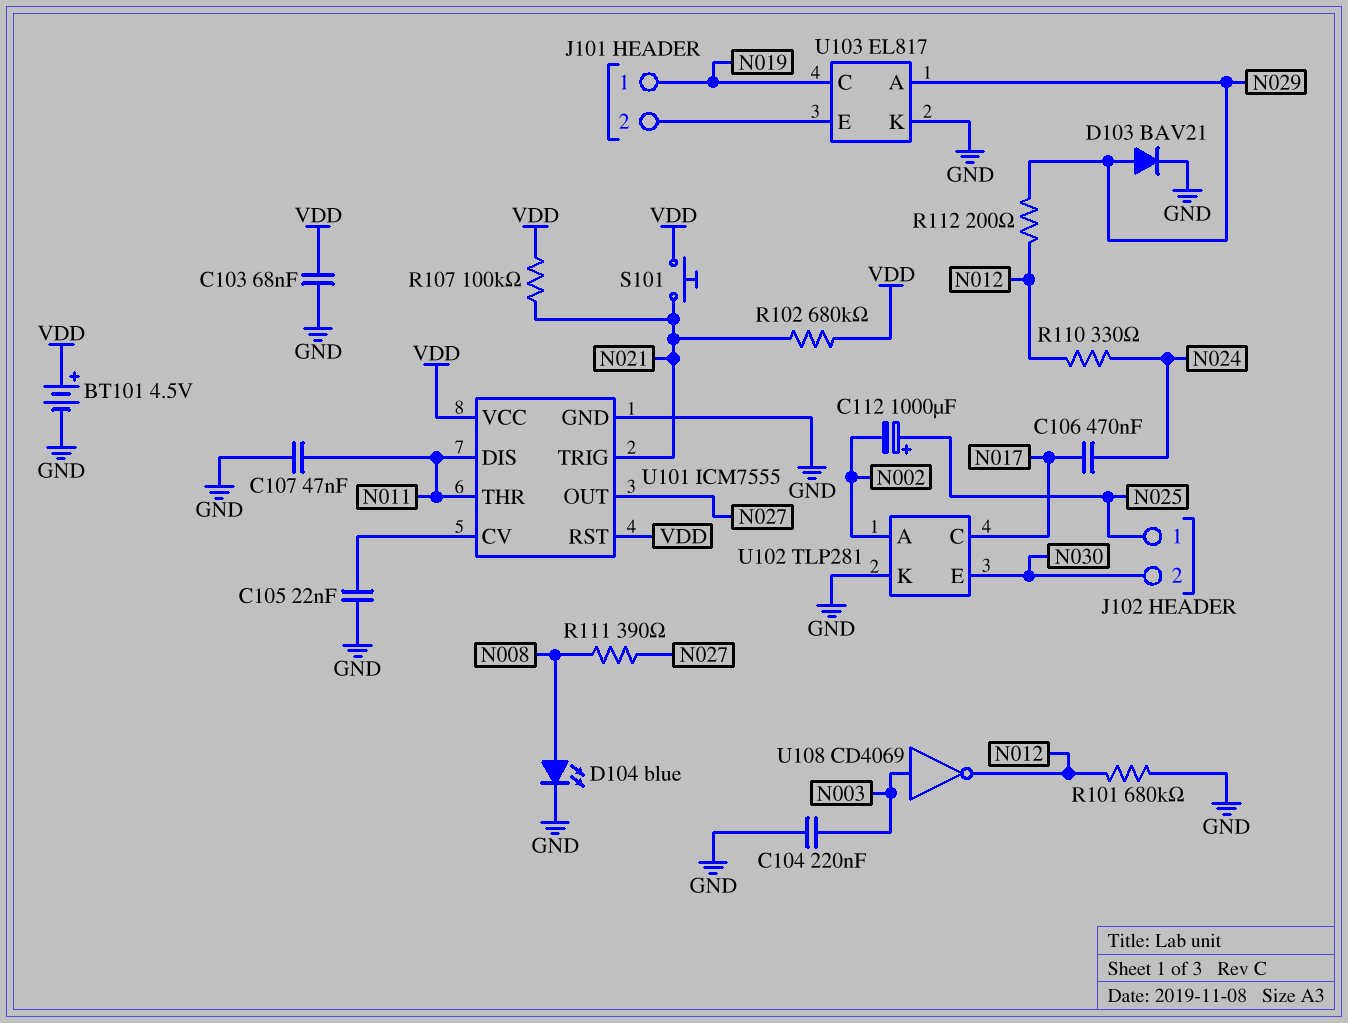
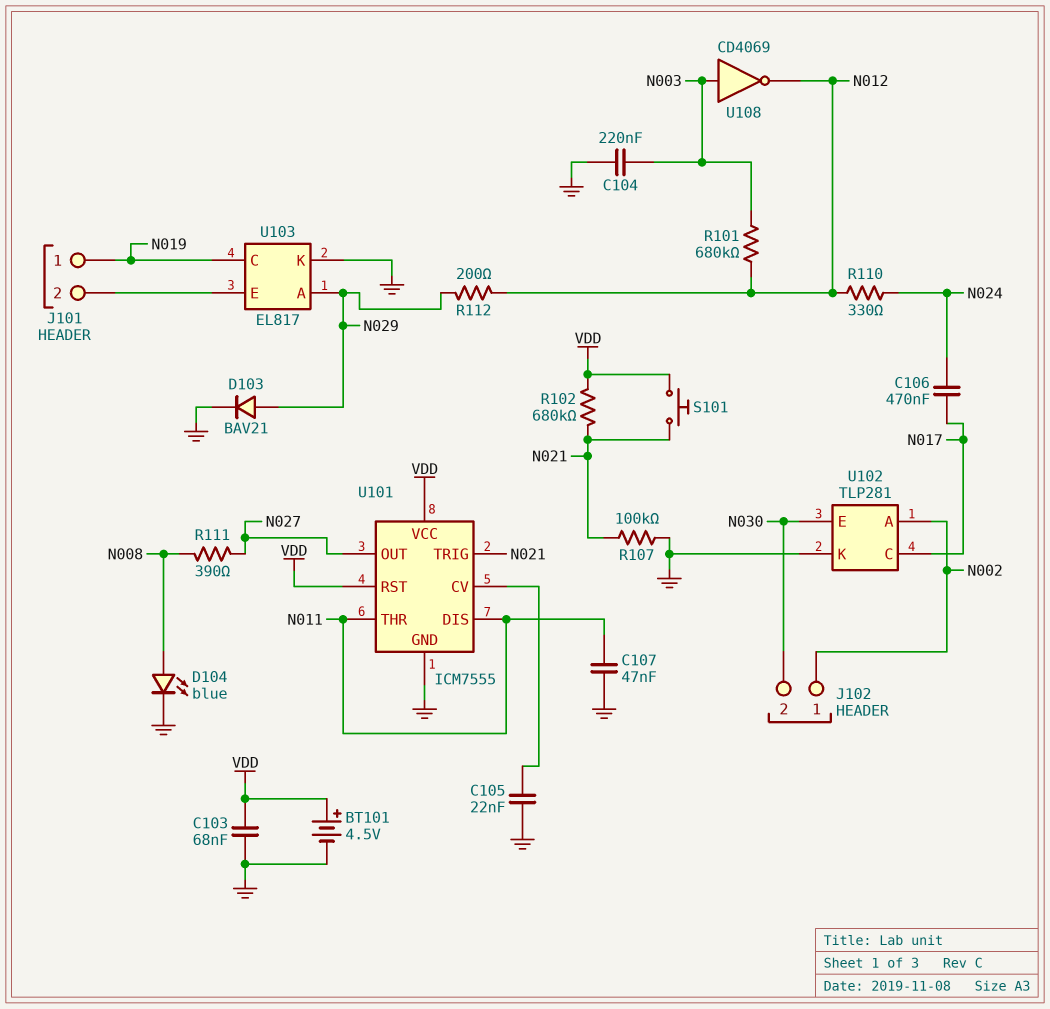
C112: 1000uF (plus N025, minus N002) -> none
J102 pin 1: N025 -> N002
R101: 680k (GND, N012) -> 680k (N003, N012)
R107: 100k (N021, VDD) -> 100k (GND, N021)

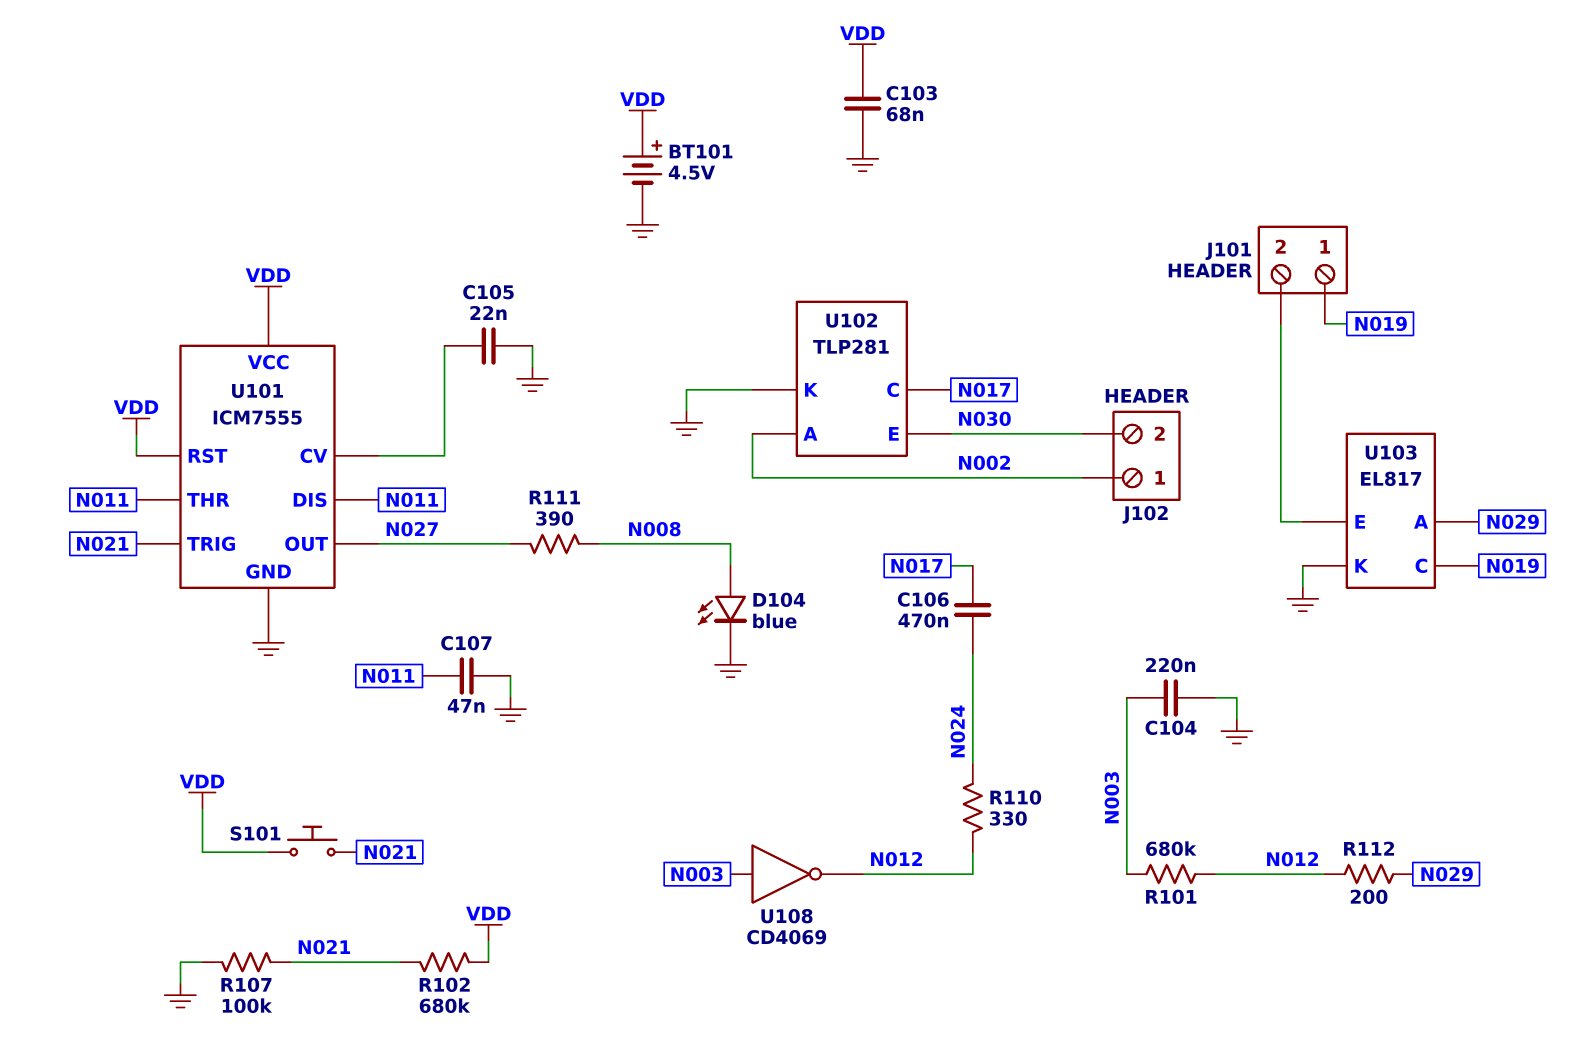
D103: diode BAV21 (A N029, K GND) -> none

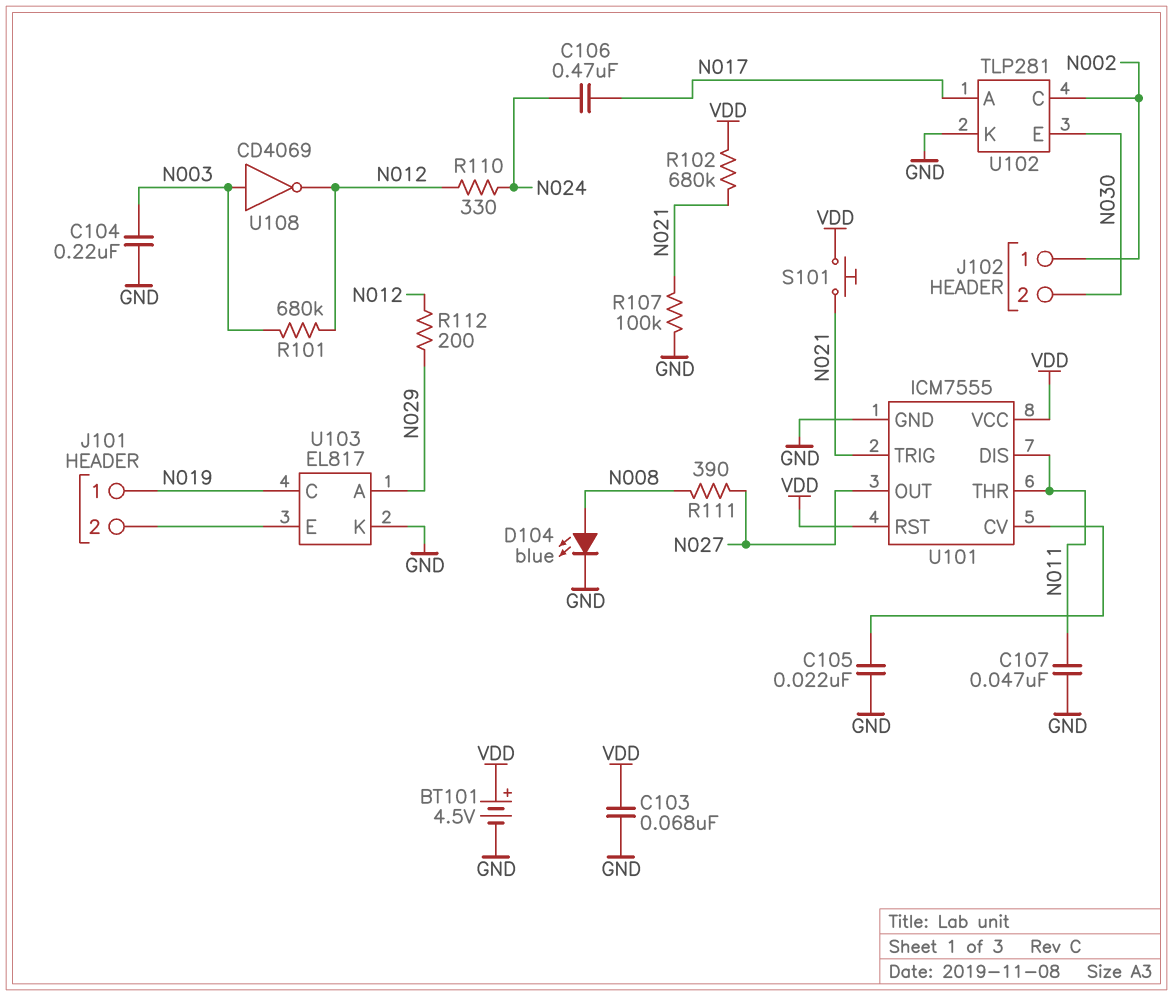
U102 pin A: N002 -> N017
U102 pin C: N017 -> N002

